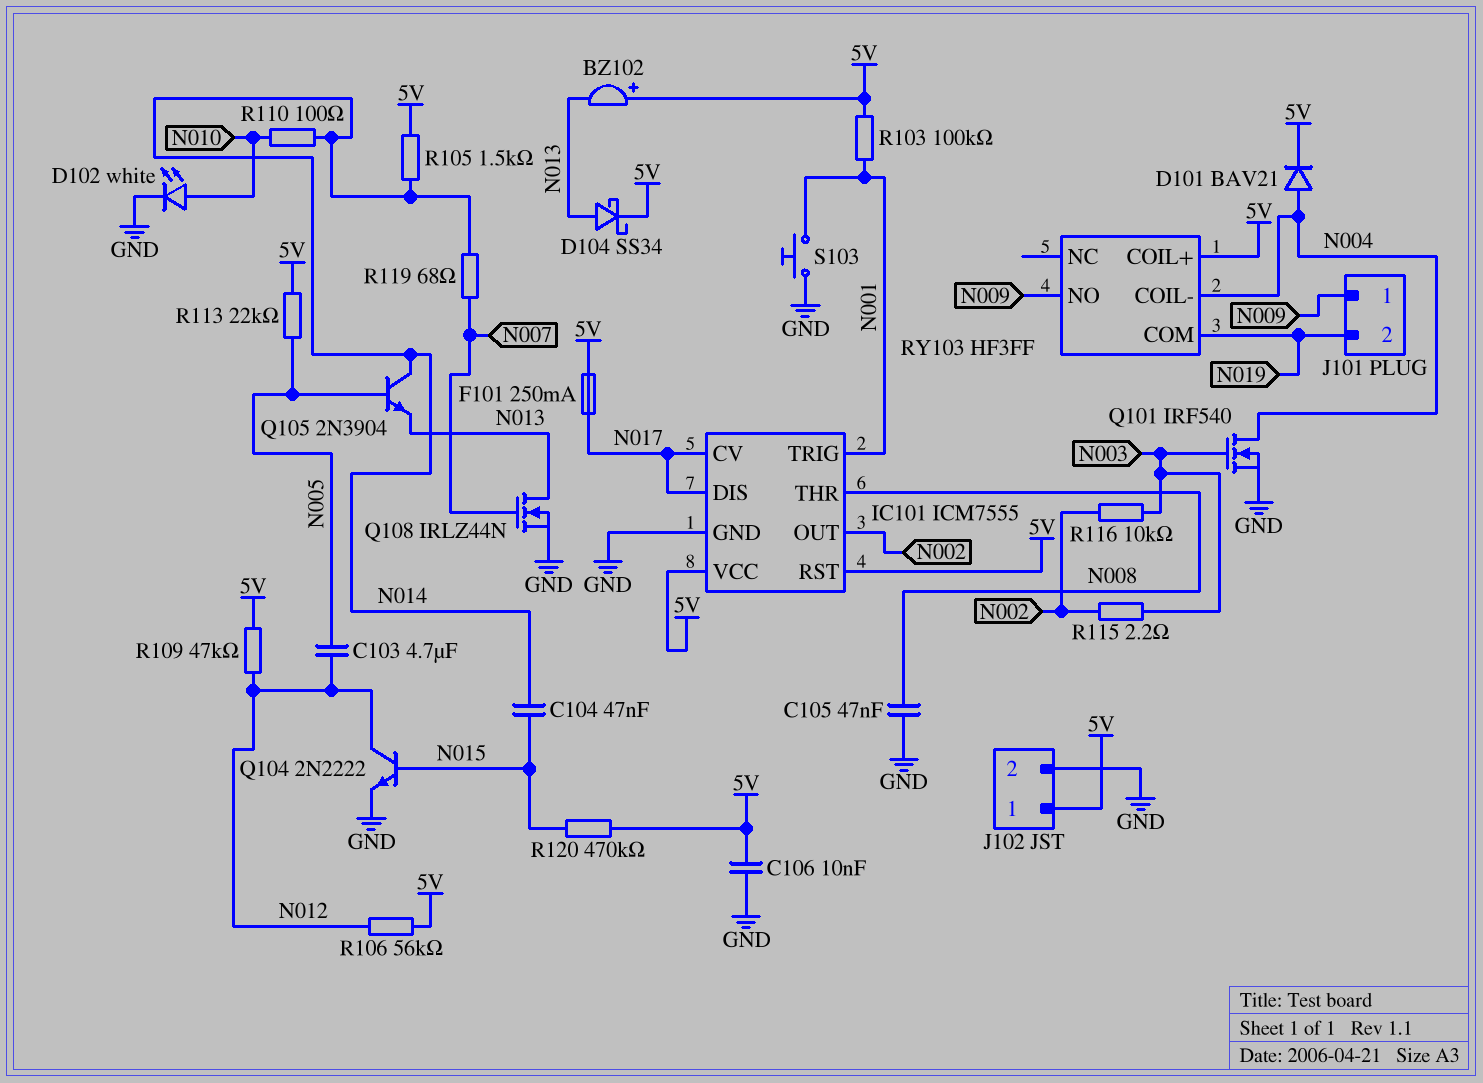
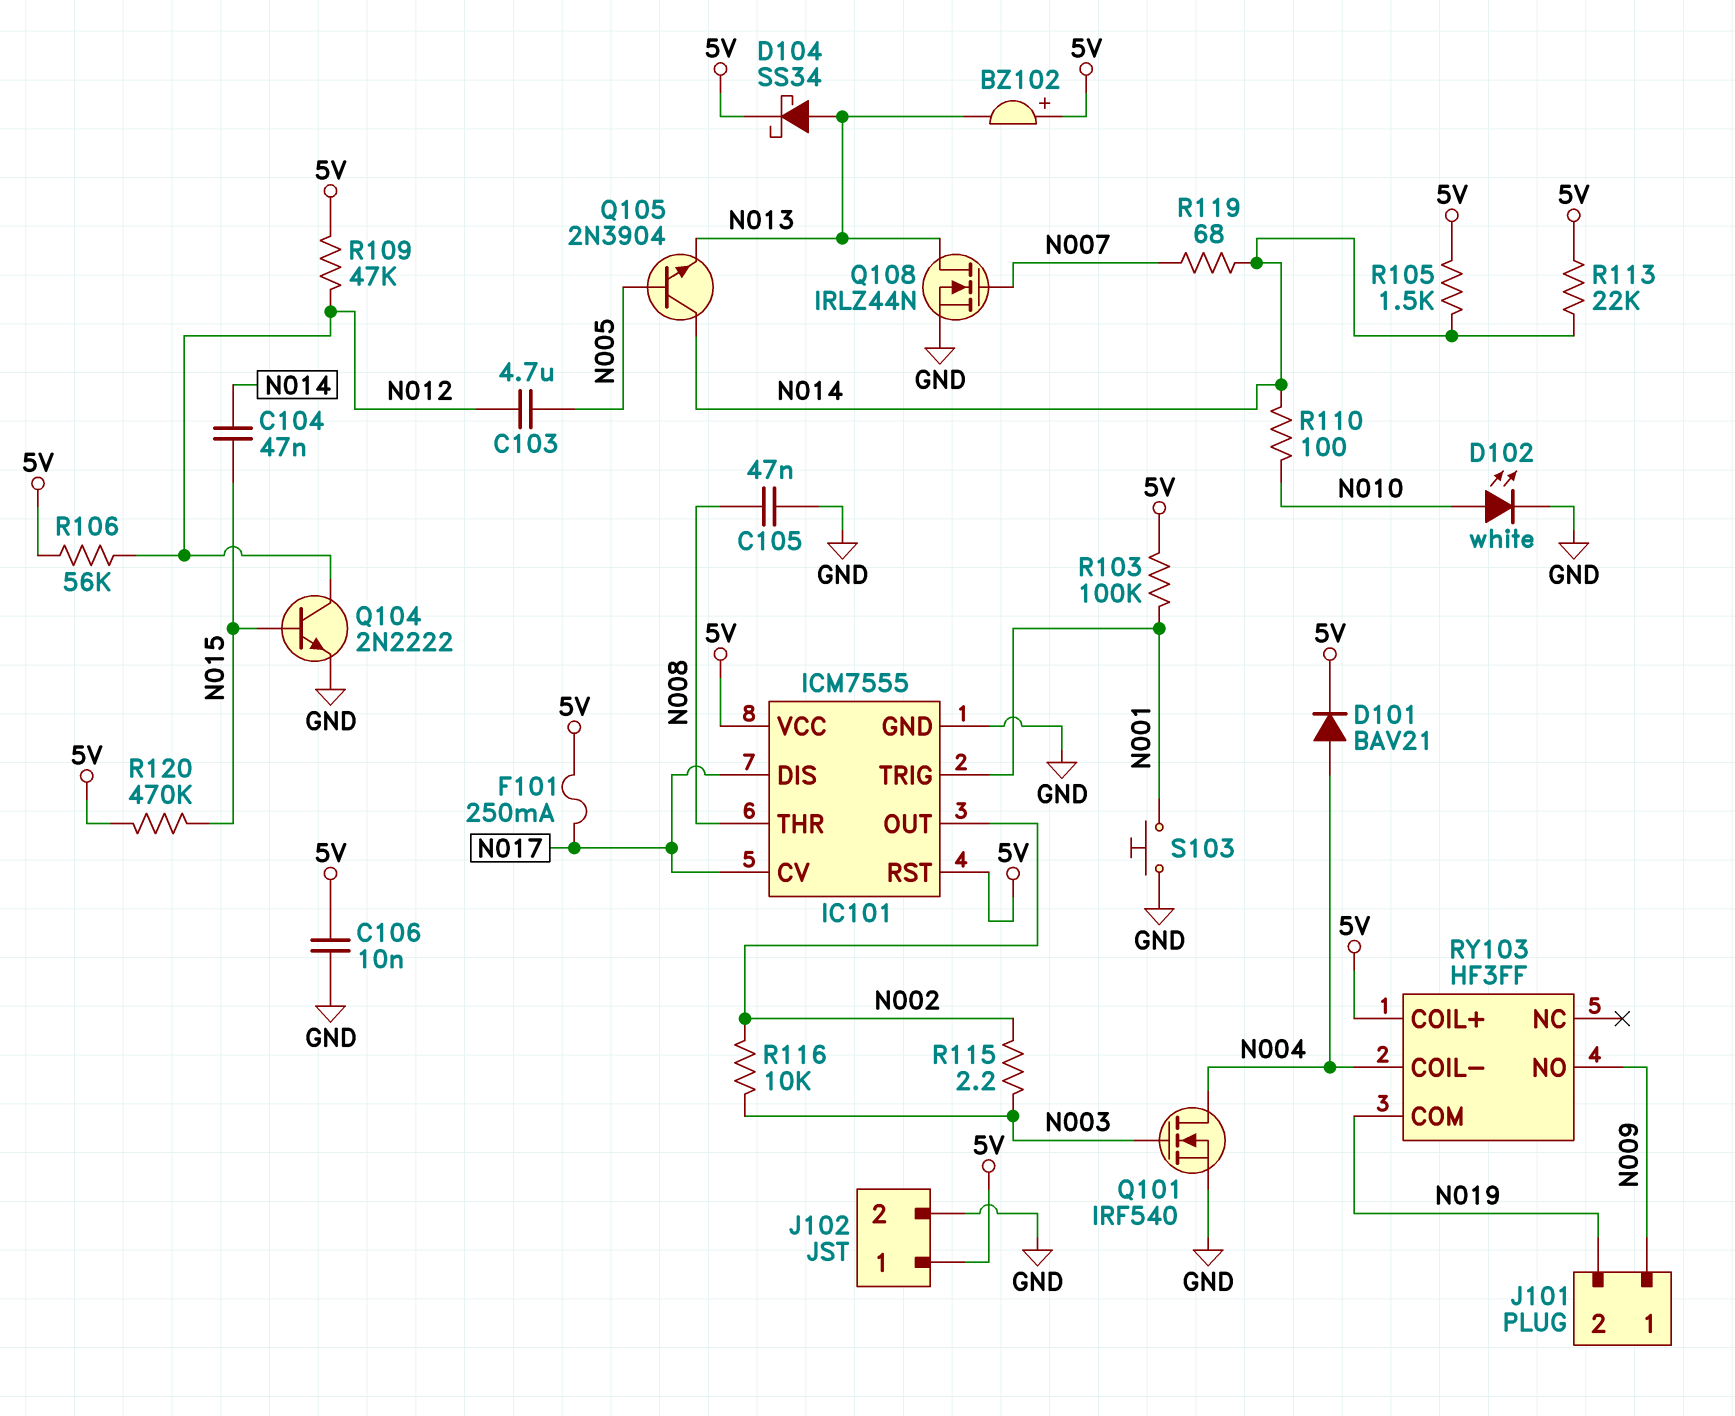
R113: 22k (5V, N005) -> 22k (5V, N014)

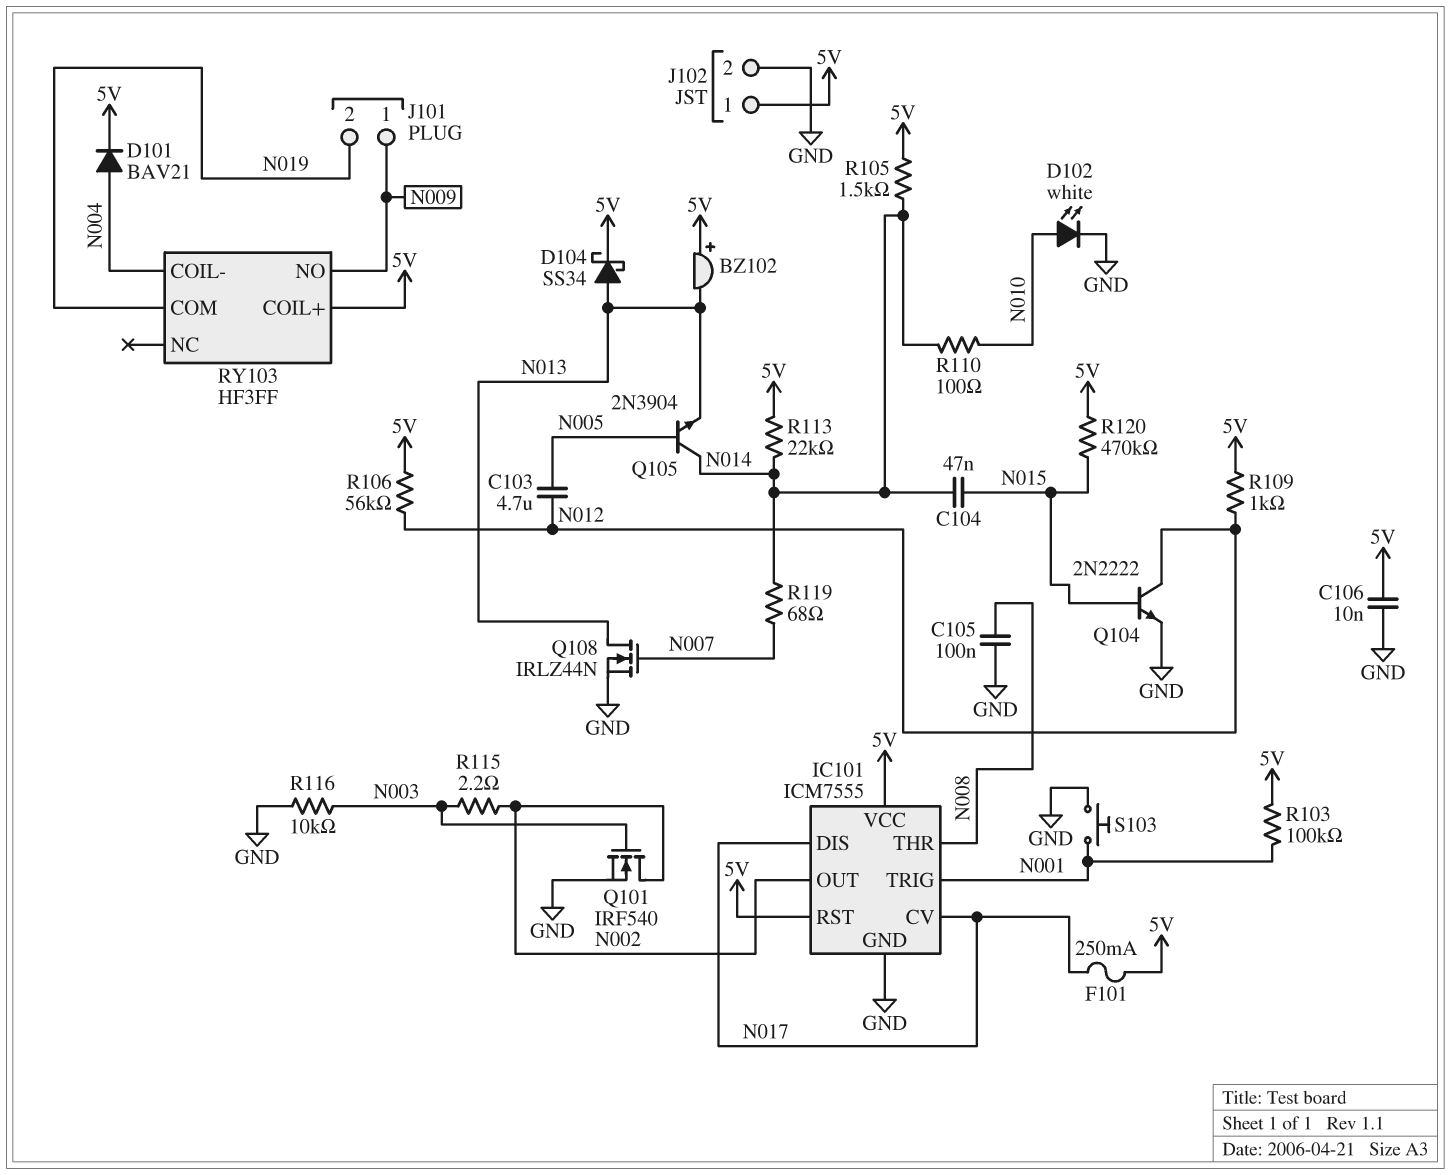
C105: 47nF (GND, N008) -> 100nF (GND, N008)
Q101: NMOS IRF540 (G N003, D N004, S GND) -> NMOS IRF540 (G N003, D N002, S GND)
R109: 47k (5V, N012) -> 1k (5V, N012)
R116: 10k (N002, N003) -> 10k (GND, N003)

